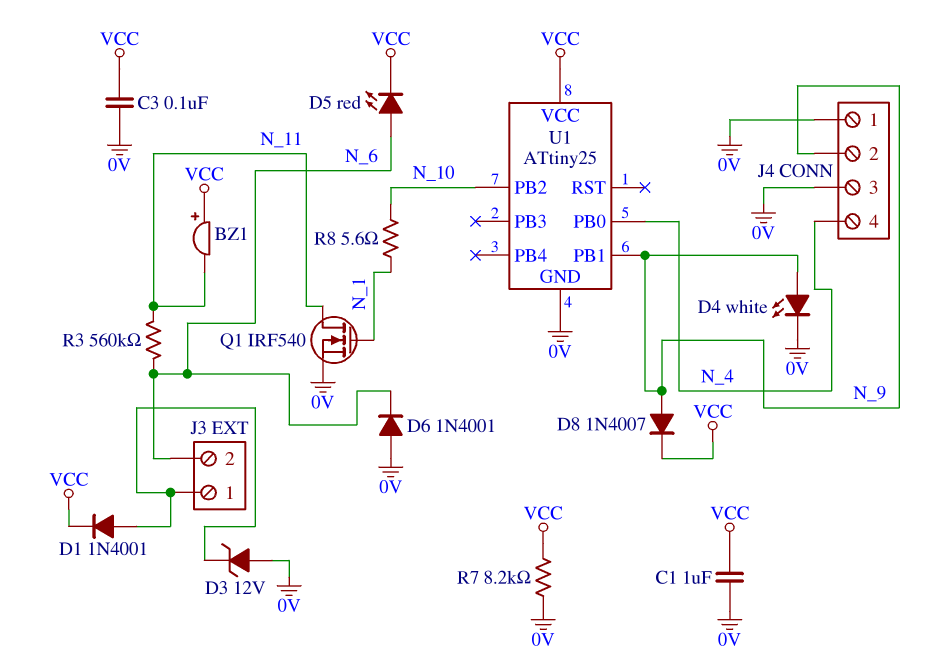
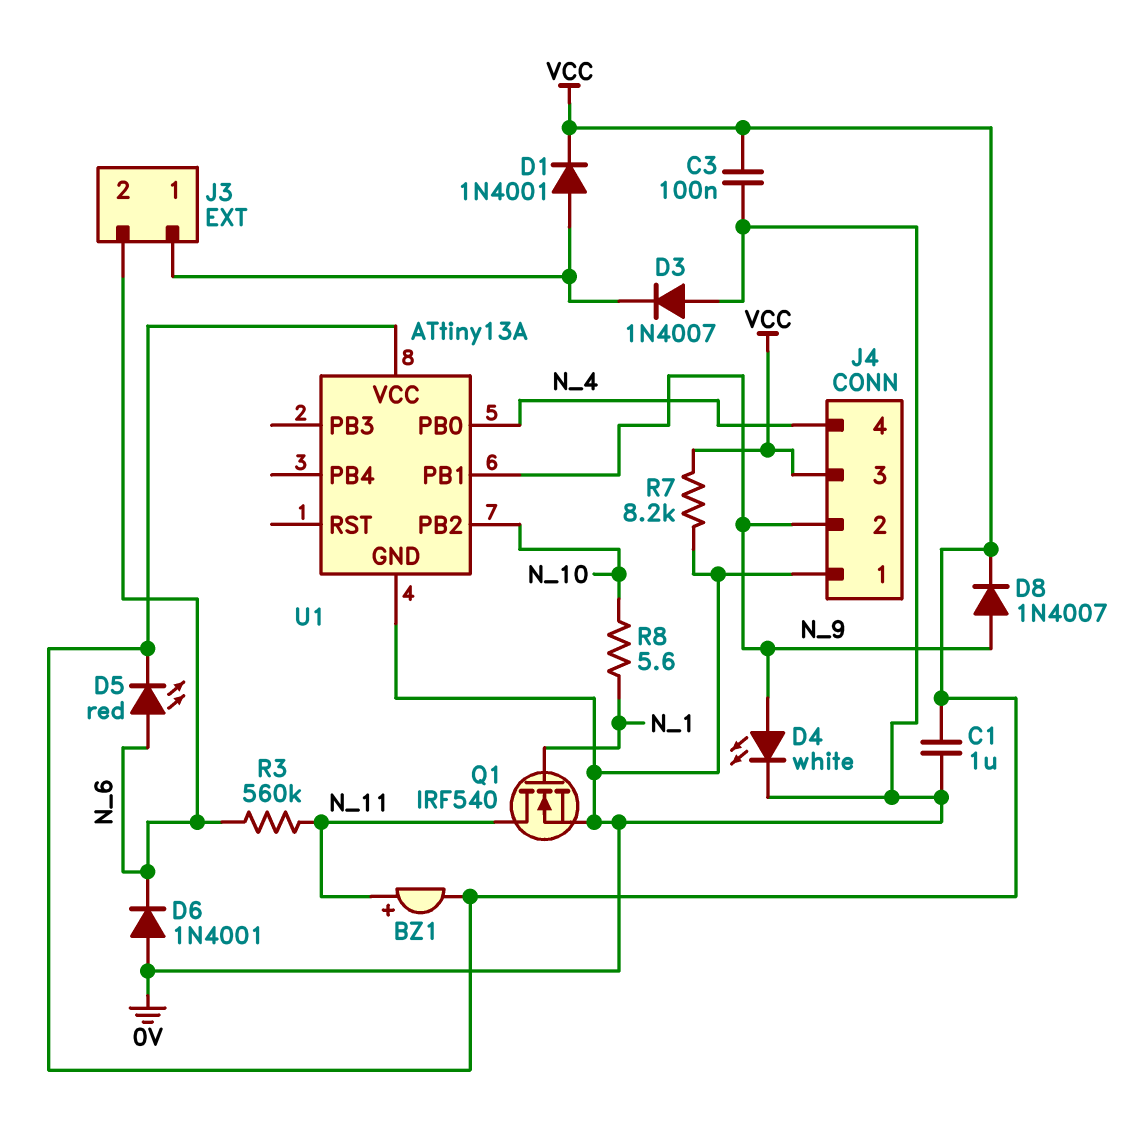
BZ1: buzzer (plus VCC, minus N_11) -> buzzer (plus N_11, minus VCC)
D3: zener 12V (A 0V, K J3/1) -> diode 1N4007 (A 0V, K J3/1)
J4 pin 3: 0V -> VCC
U1: ATtiny25 -> ATtiny13A

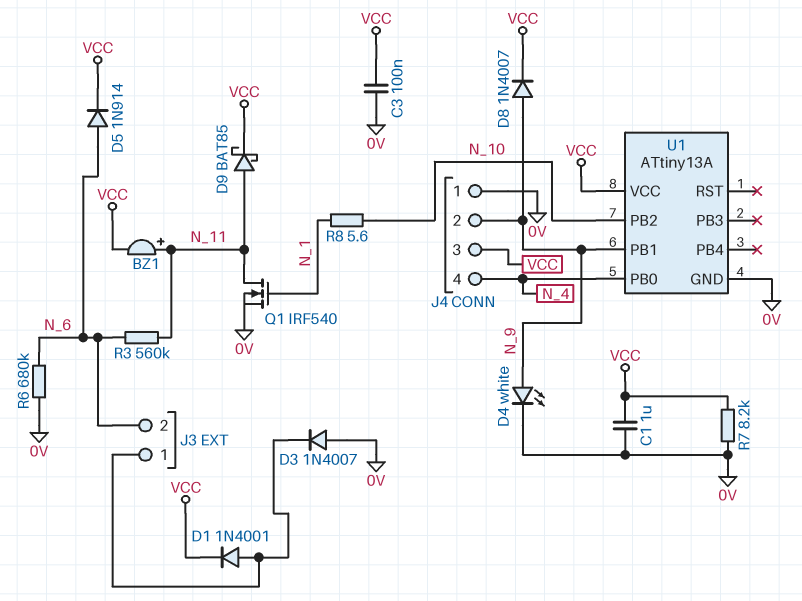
D5: LED red (A N_6, K VCC) -> diode 1N914 (A N_6, K VCC)
D6: diode 1N4001 (A 0V, K N_6) -> none
D9: none -> schottky BAT85 (A N_11, K VCC)
R6: none -> 680k (0V, N_6)

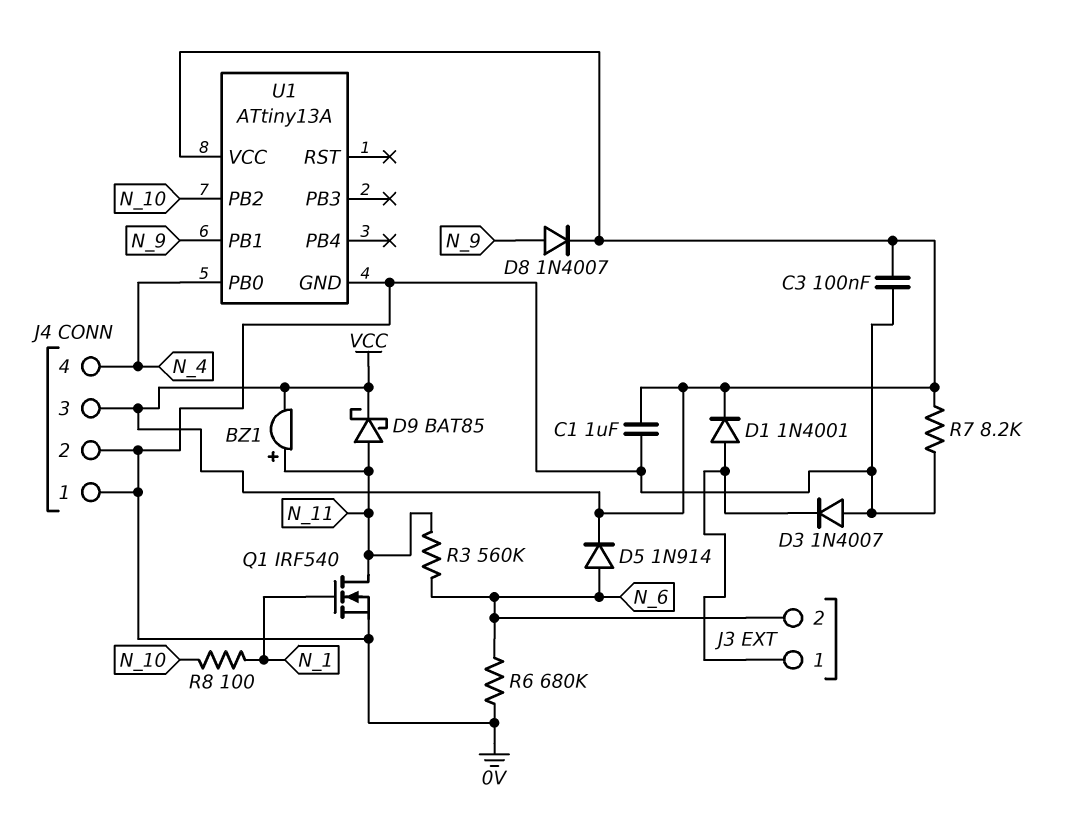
D4: LED white (A N_9, K 0V) -> none
J4 pin 2: N_9 -> 0V
R8: 5.6 (N_1, N_10) -> 100 (N_1, N_10)

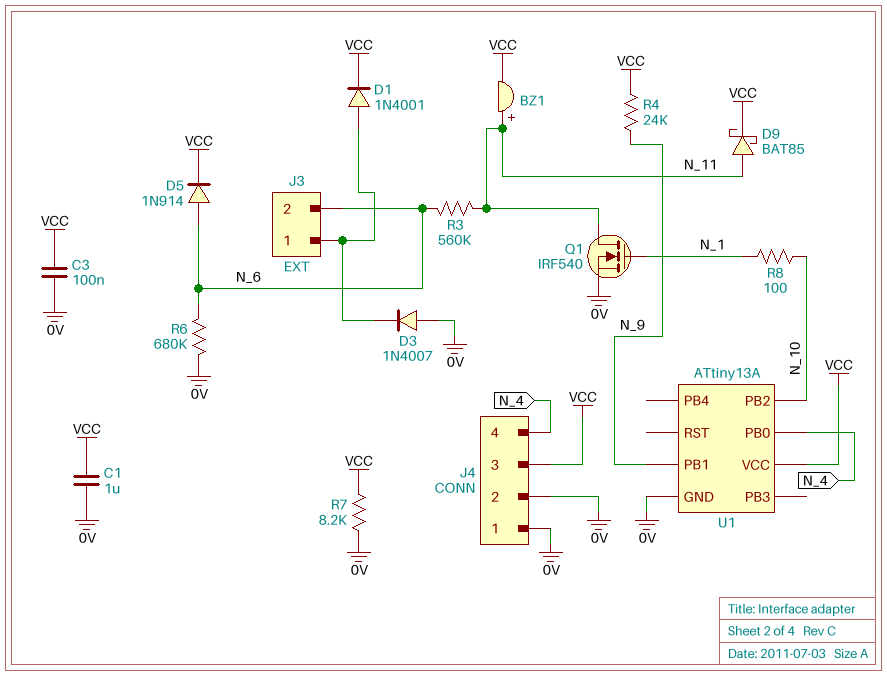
D8: diode 1N4007 (A N_9, K VCC) -> none
R4: none -> 24k (N_9, VCC)

